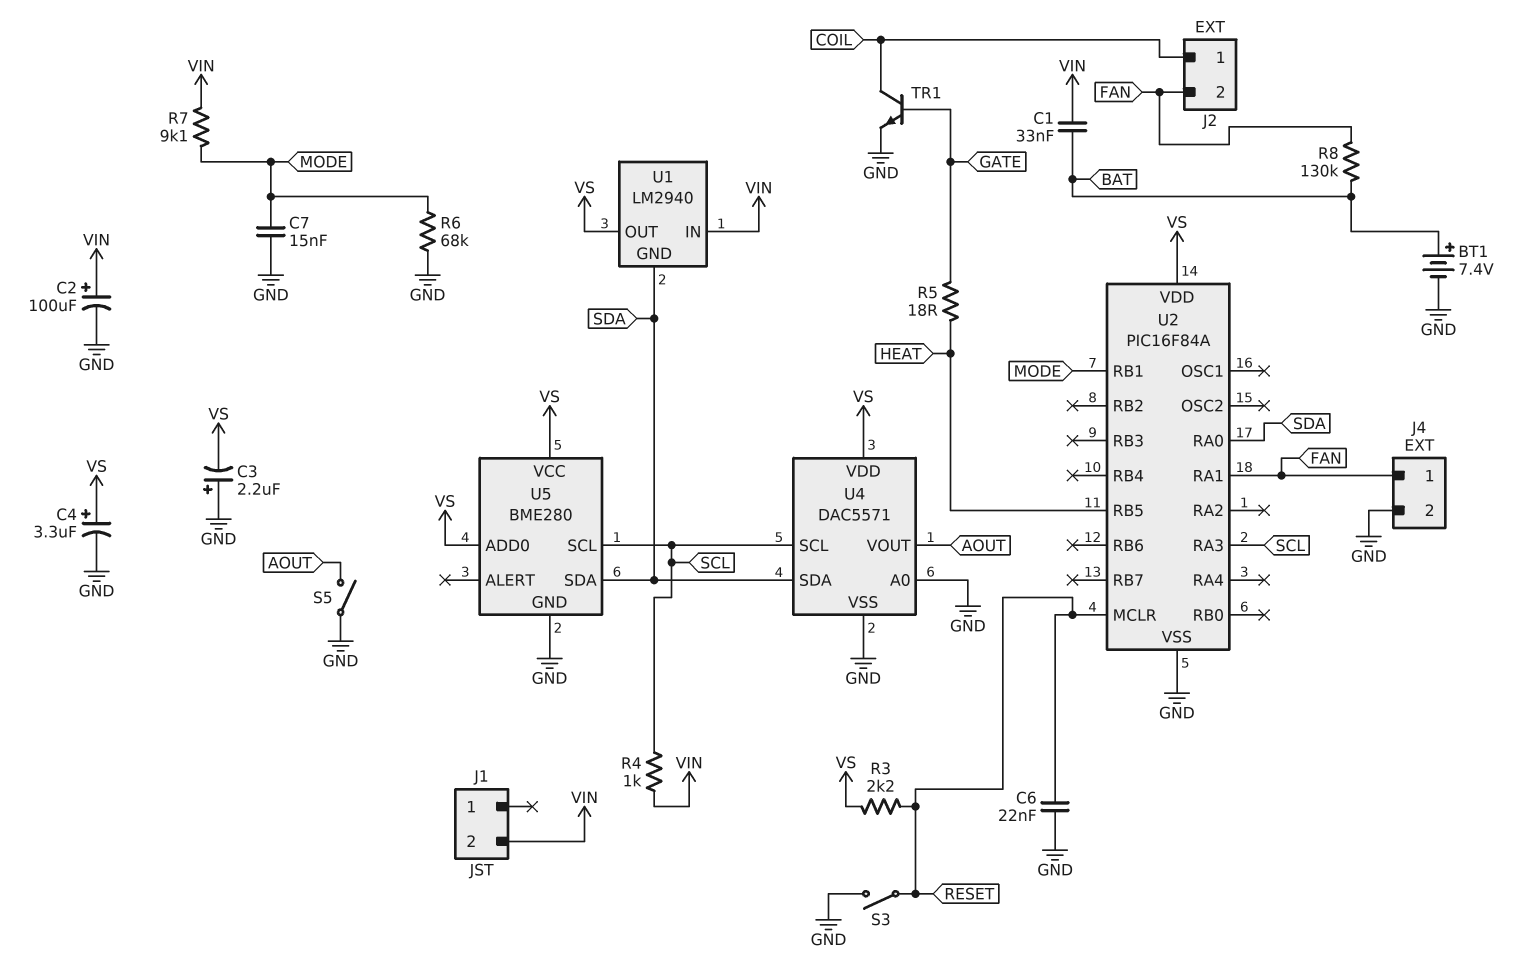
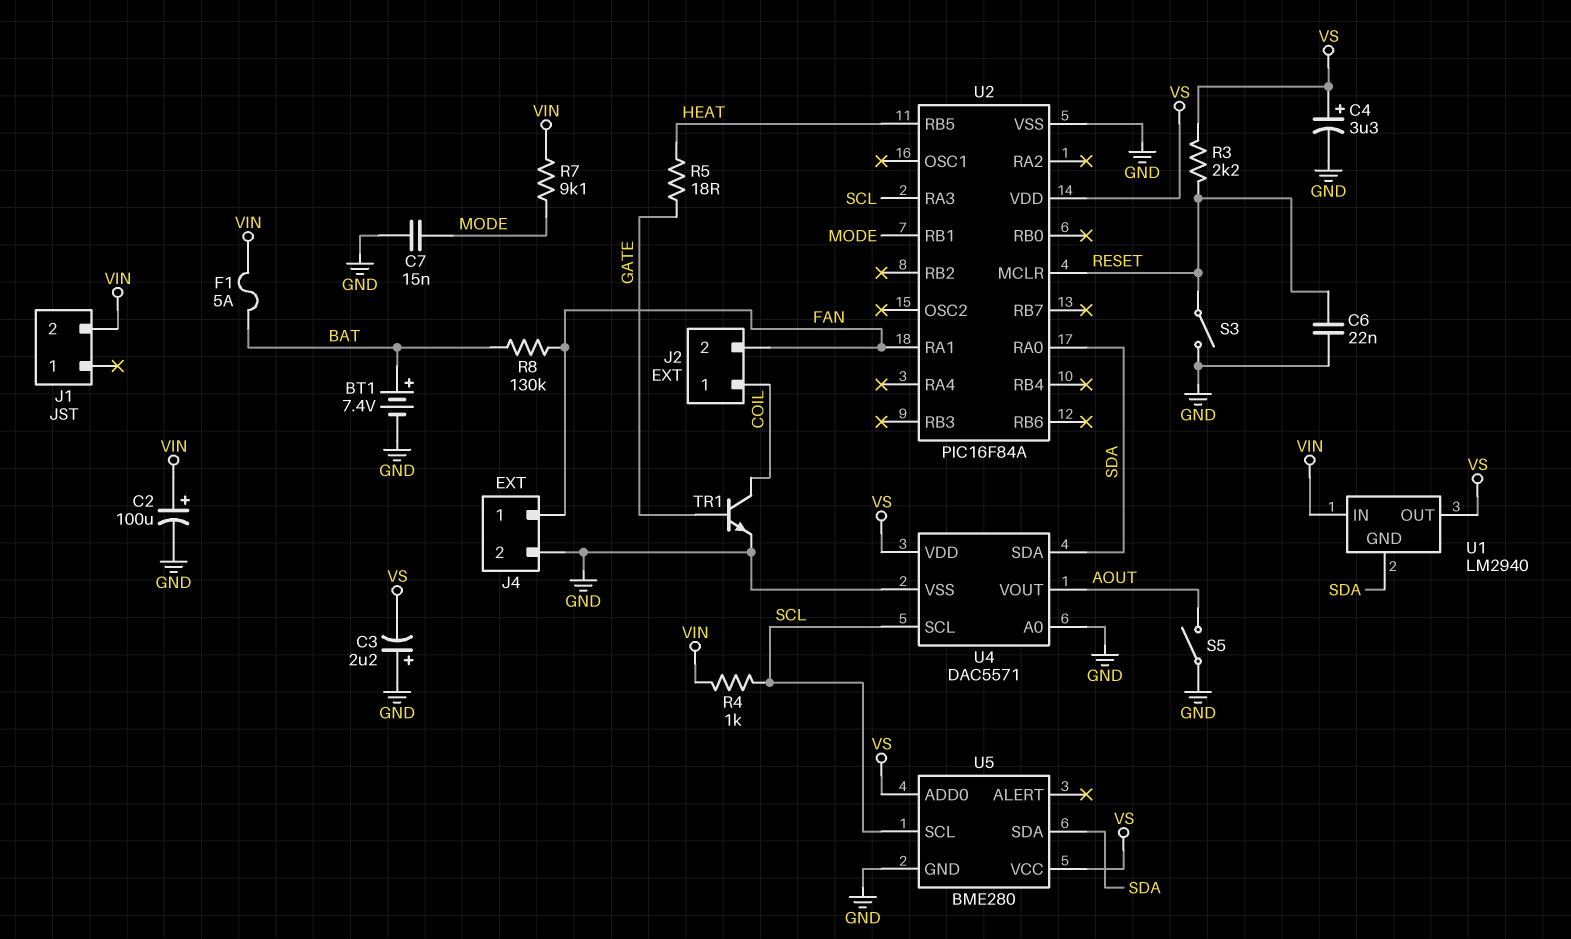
C1: 33nF (BAT, VIN) -> none
F1: none -> 5A (BAT, VIN)
R6: 68k (GND, MODE) -> none

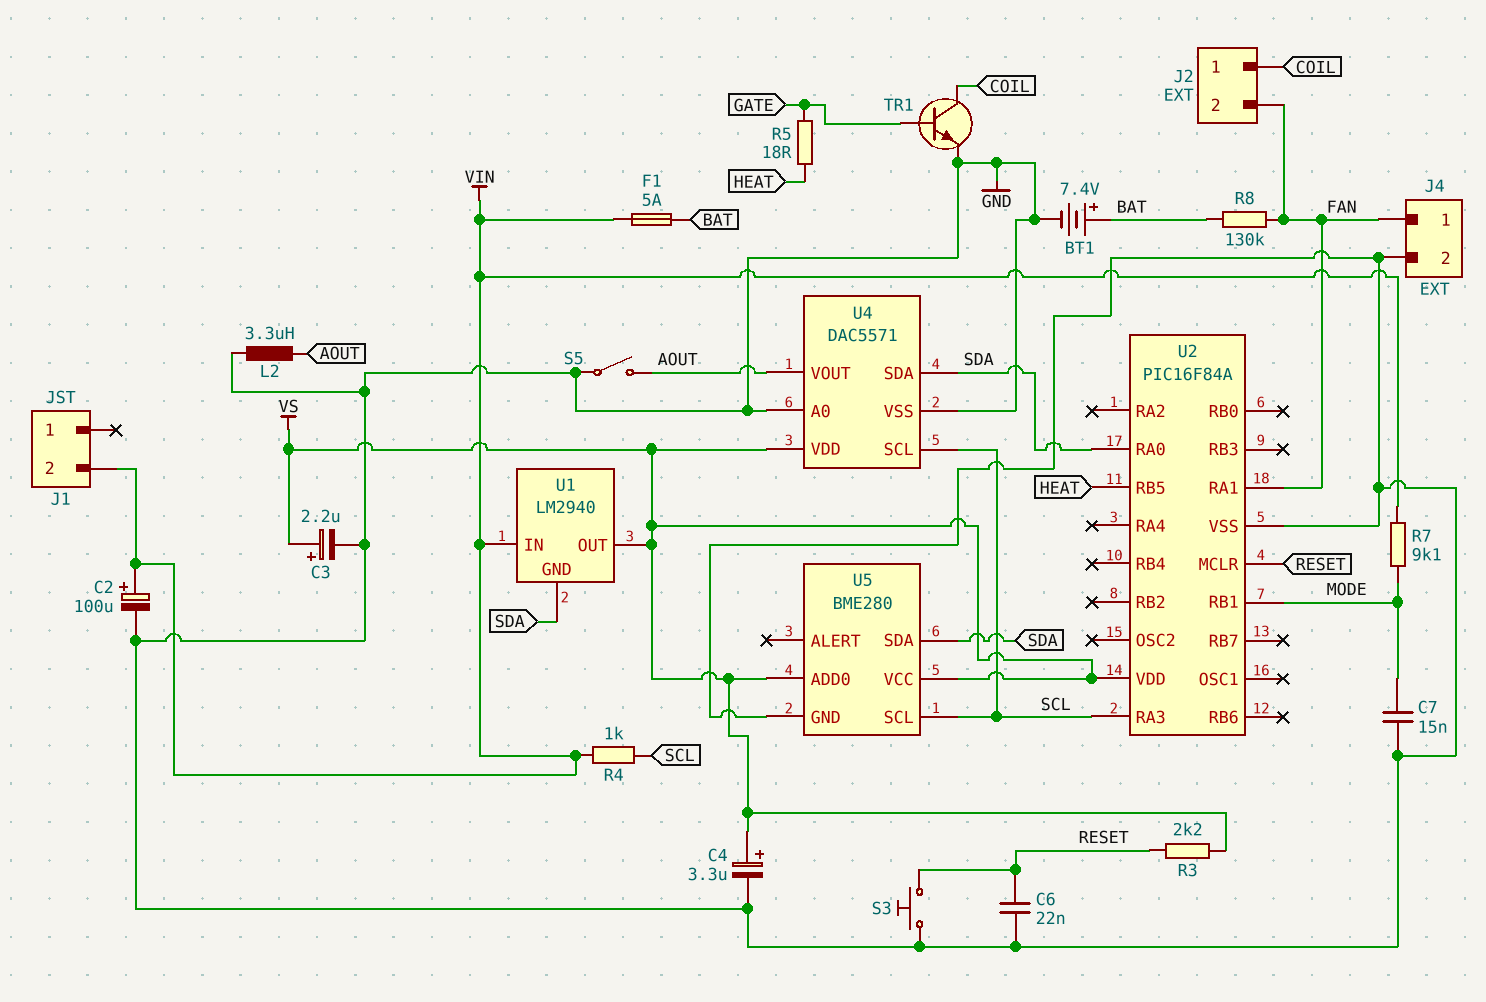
C3: 2.2uF (plus GND, minus VS) -> 2.2uF (plus VS, minus GND)
L2: none -> 3.3uH (AOUT, GND)
S3: switch (GND, RESET) -> button (GND, RESET)

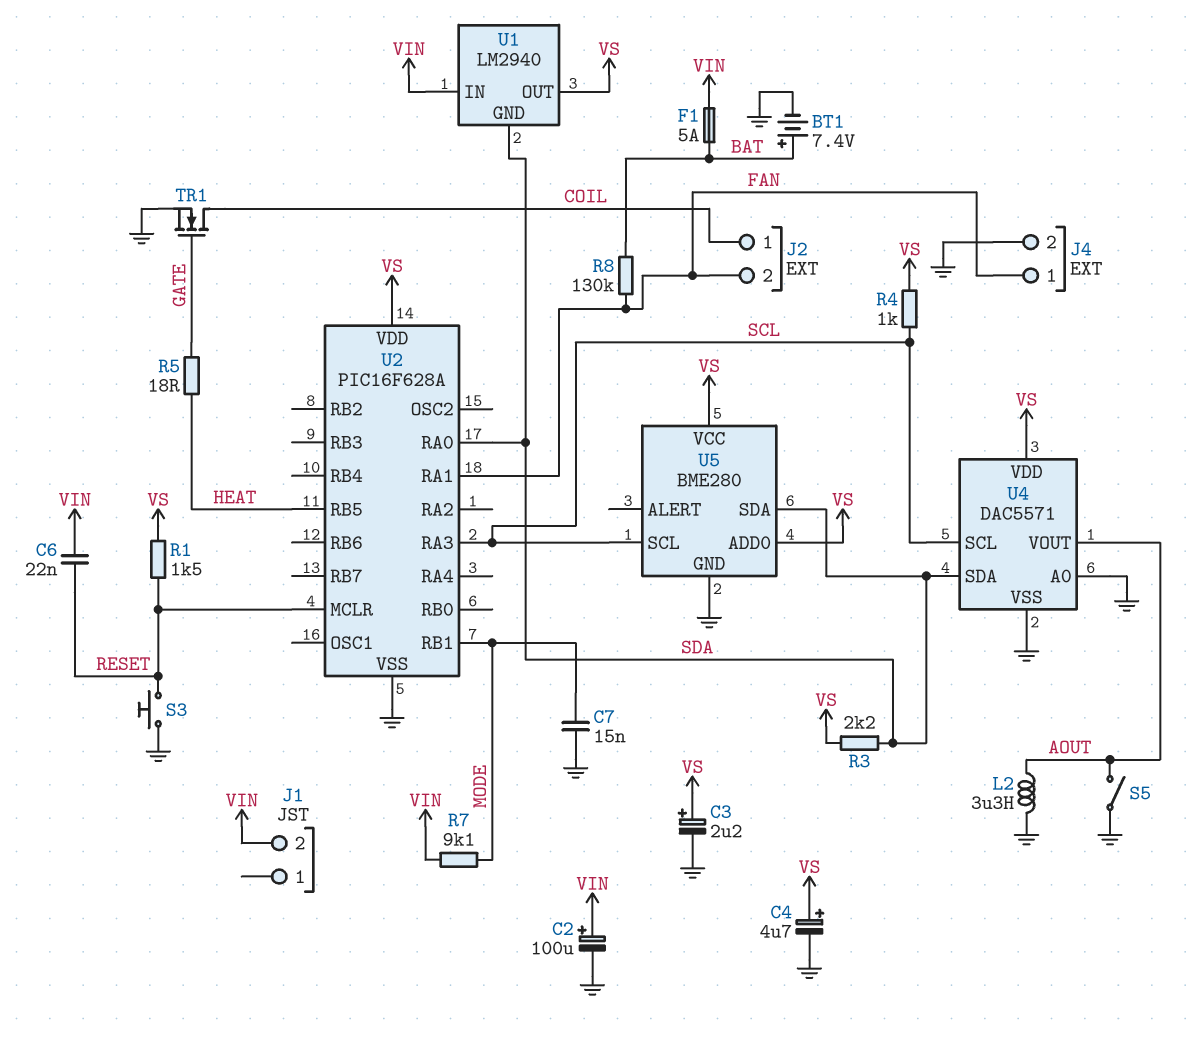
C4: 3.3uF (plus VS, minus GND) -> 4.7uF (plus VS, minus GND)
C6: 22nF (GND, RESET) -> 22nF (RESET, VIN)
R1: none -> 1.5k (RESET, VS)
R3: 2.2k (RESET, VS) -> 2.2k (SDA, VS)
R4: 1k (SCL, VIN) -> 1k (SCL, VS)
TR1: NPN (B GATE, C COIL, E GND) -> NMOS (G GATE, D COIL, S GND)
U2: PIC16F84A -> PIC16F628A

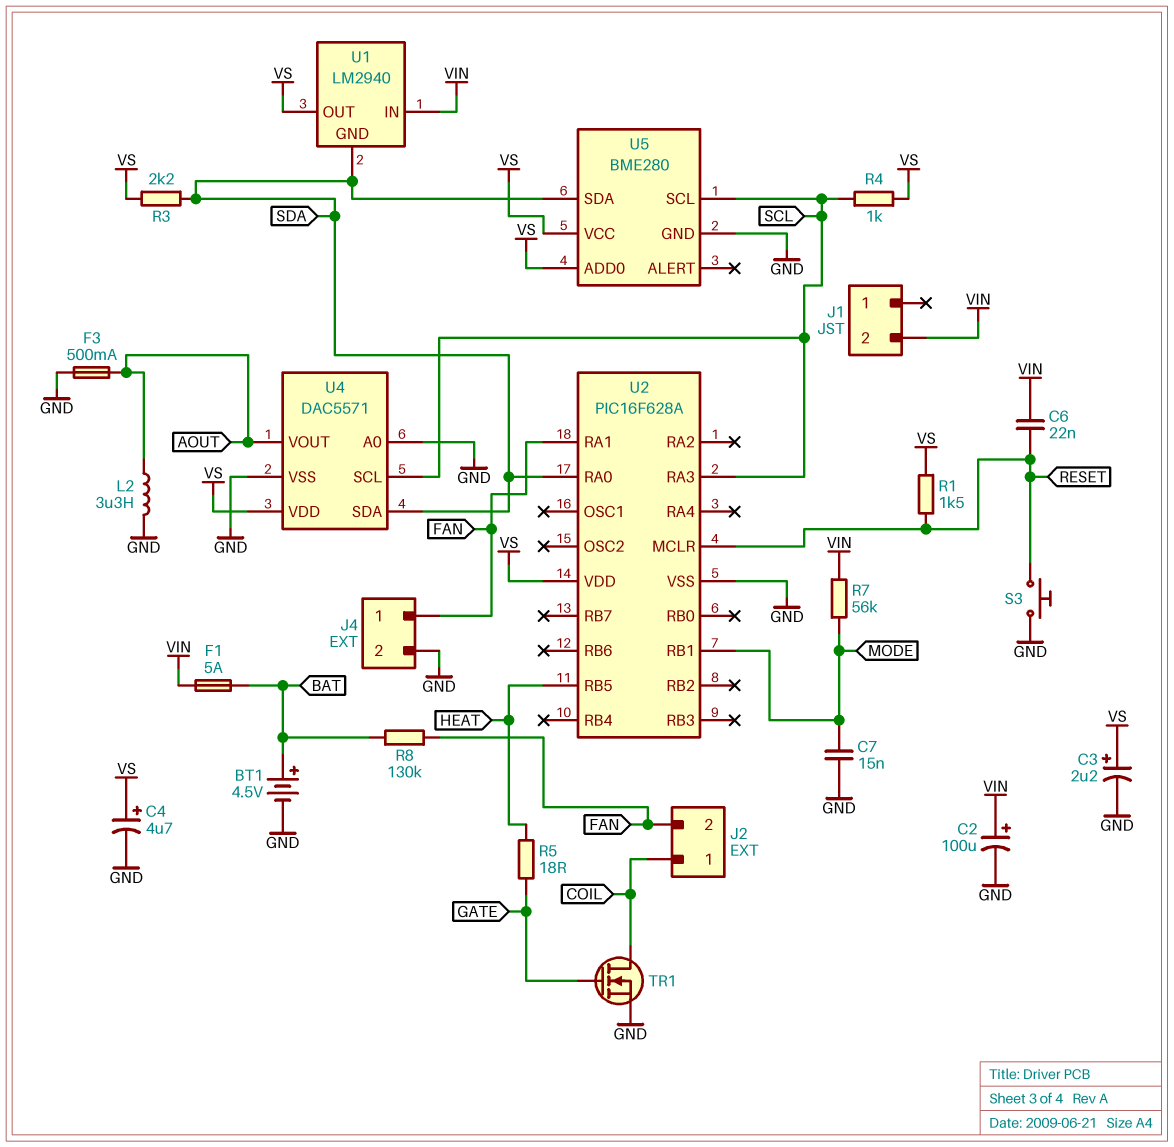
BT1: 7.4V (plus BAT, minus GND) -> 4.5V (plus BAT, minus GND)
F3: none -> 500mA (AOUT, GND)
R7: 9.1k (MODE, VIN) -> 56k (MODE, VIN)
S5: switch (AOUT, GND) -> none

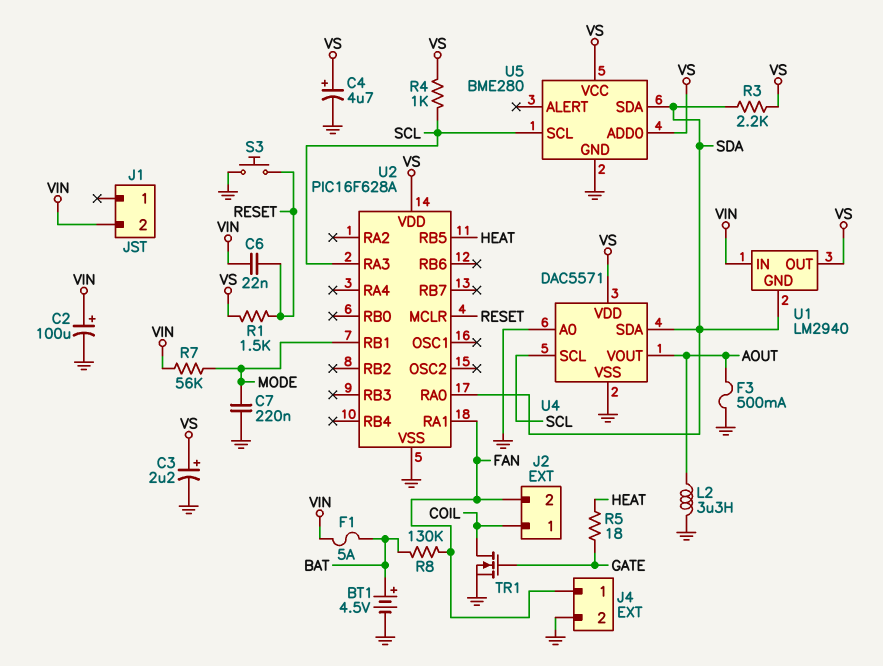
C7: 15nF (GND, MODE) -> 220nF (GND, MODE)

